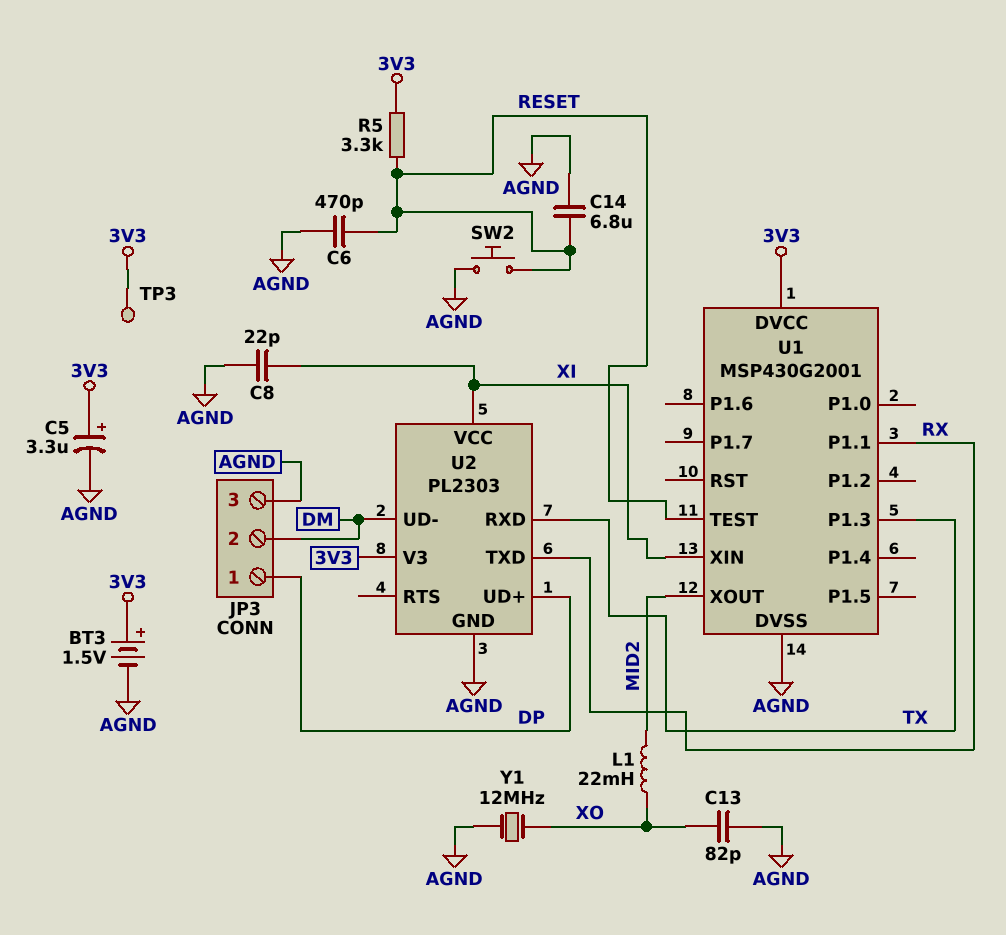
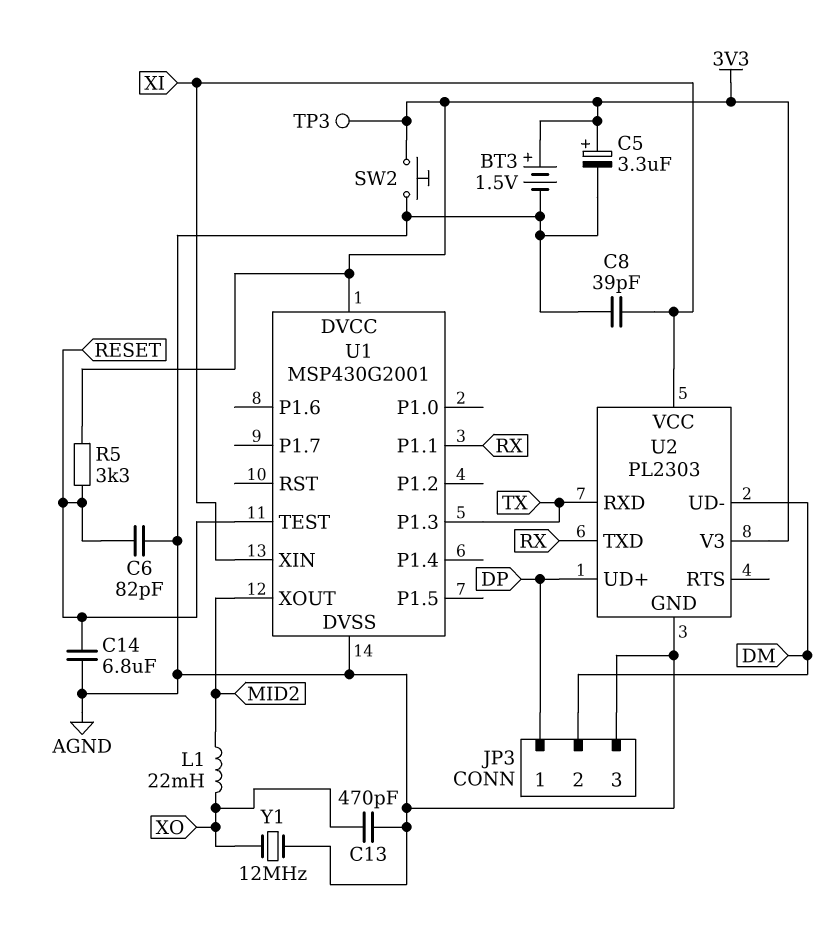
C6: 470pF (AGND, RESET) -> 82pF (AGND, RESET)
C8: 22pF (AGND, XI) -> 39pF (AGND, XI)
C13: 82pF (AGND, XO) -> 470pF (AGND, XO)
SW2: button (AGND, RESET) -> button (3V3, AGND)

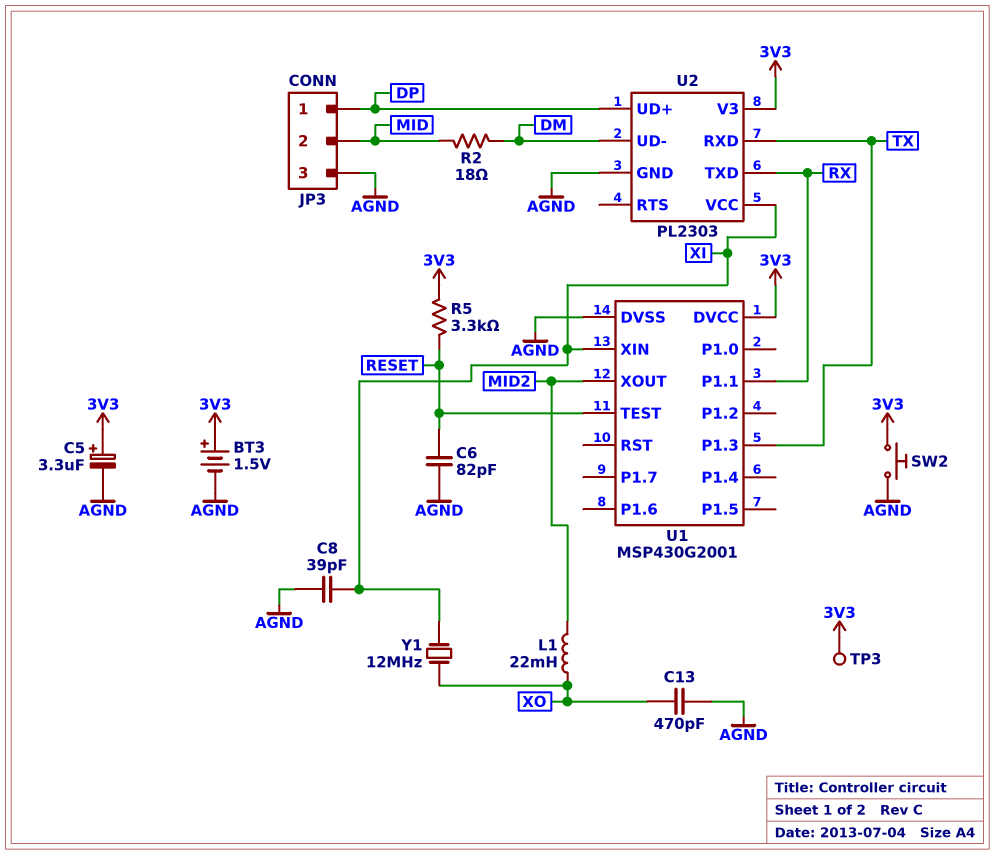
C14: 6.8uF (AGND, RESET) -> none
JP3 pin 2: DM -> MID
R2: none -> 18 (DM, MID)
Y1: 12MHz (AGND, XO) -> 12MHz (XI, XO)

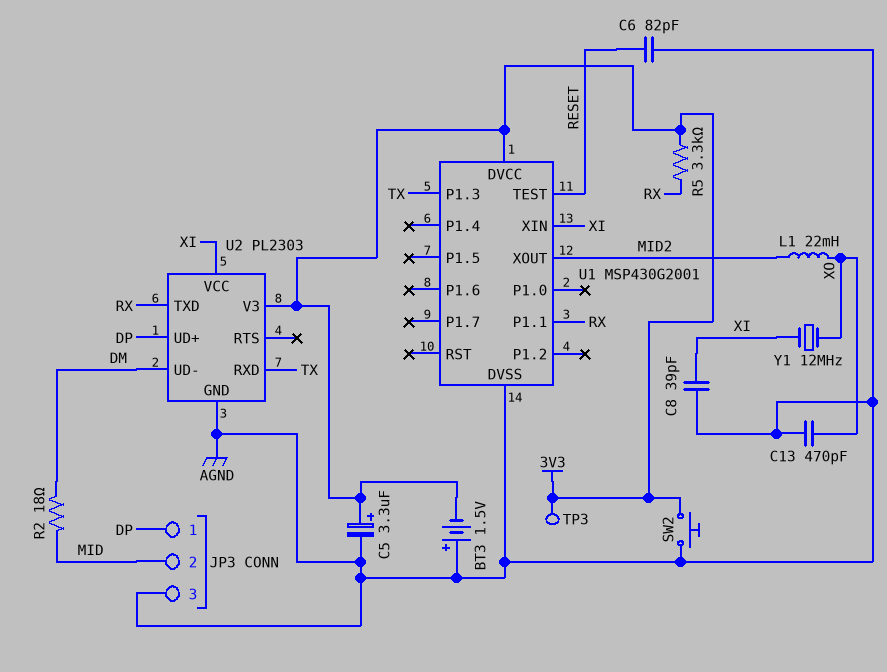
BT3: 1.5V (plus 3V3, minus AGND) -> 1.5V (plus AGND, minus 3V3)
R5: 3.3k (3V3, RESET) -> 3.3k (3V3, RX)

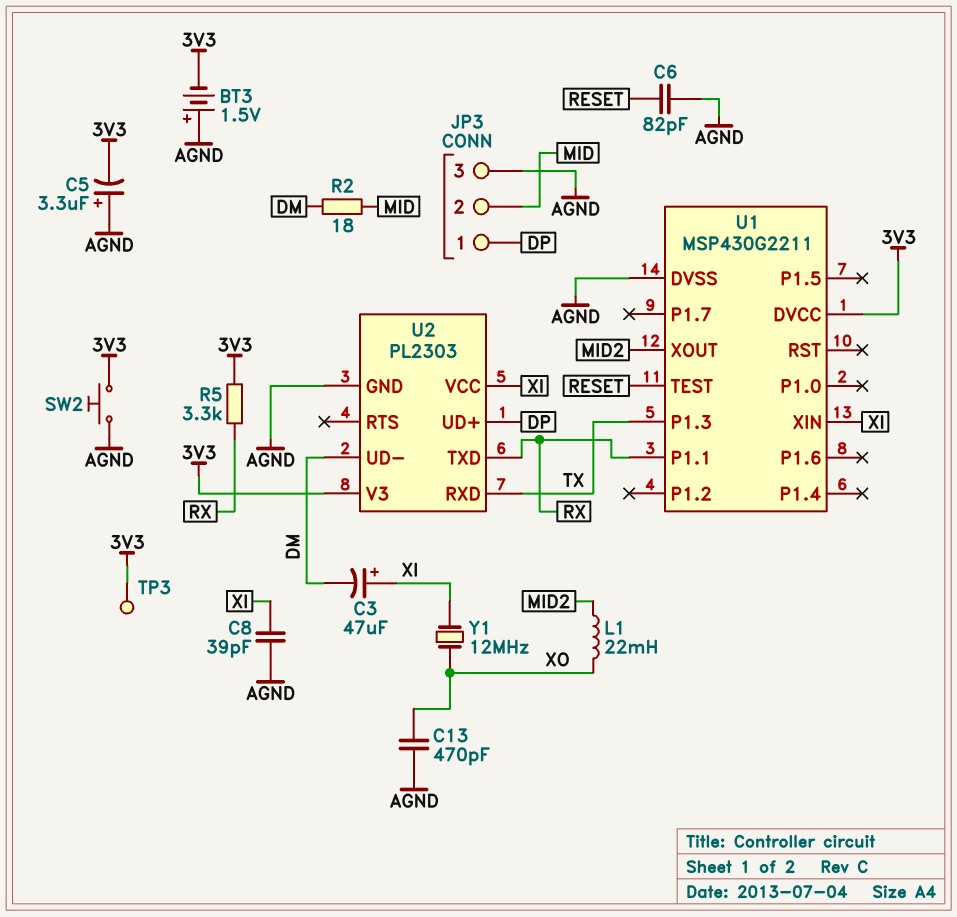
C3: none -> 47uF (plus XI, minus DM)
C5: 3.3uF (plus 3V3, minus AGND) -> 3.3uF (plus AGND, minus 3V3)
U1: MSP430G2001 -> MSP430G2211

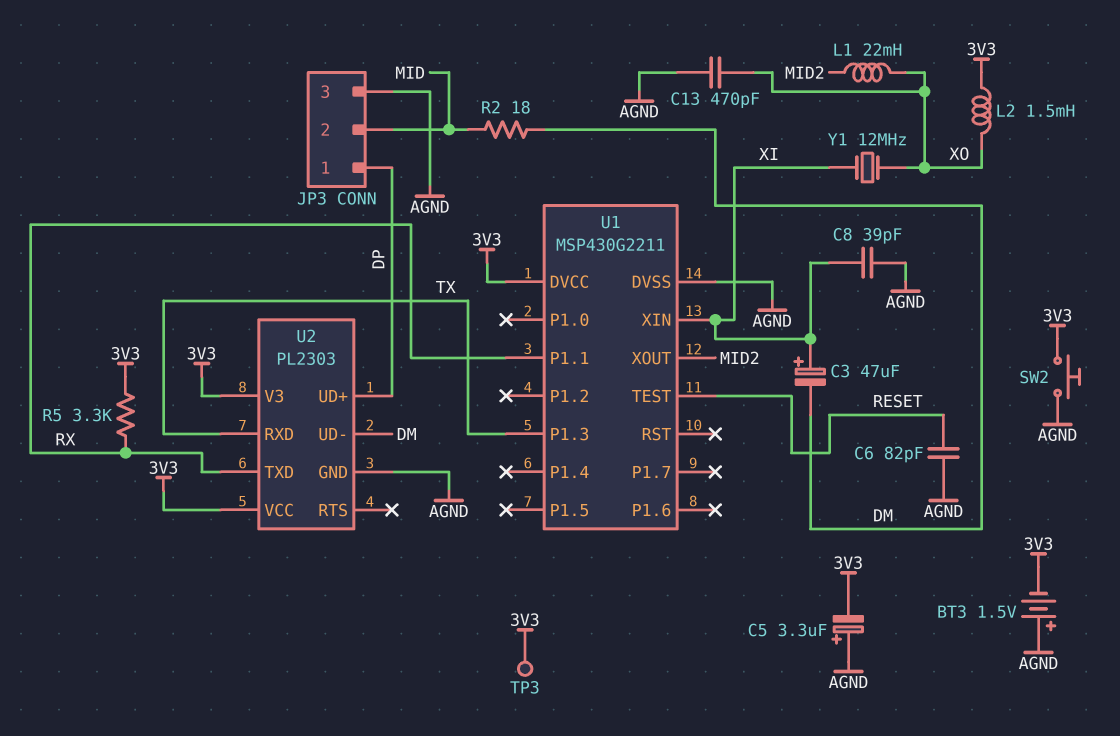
L2: none -> 1.5mH (3V3, XO)
U2 pin VCC: XI -> 3V3

